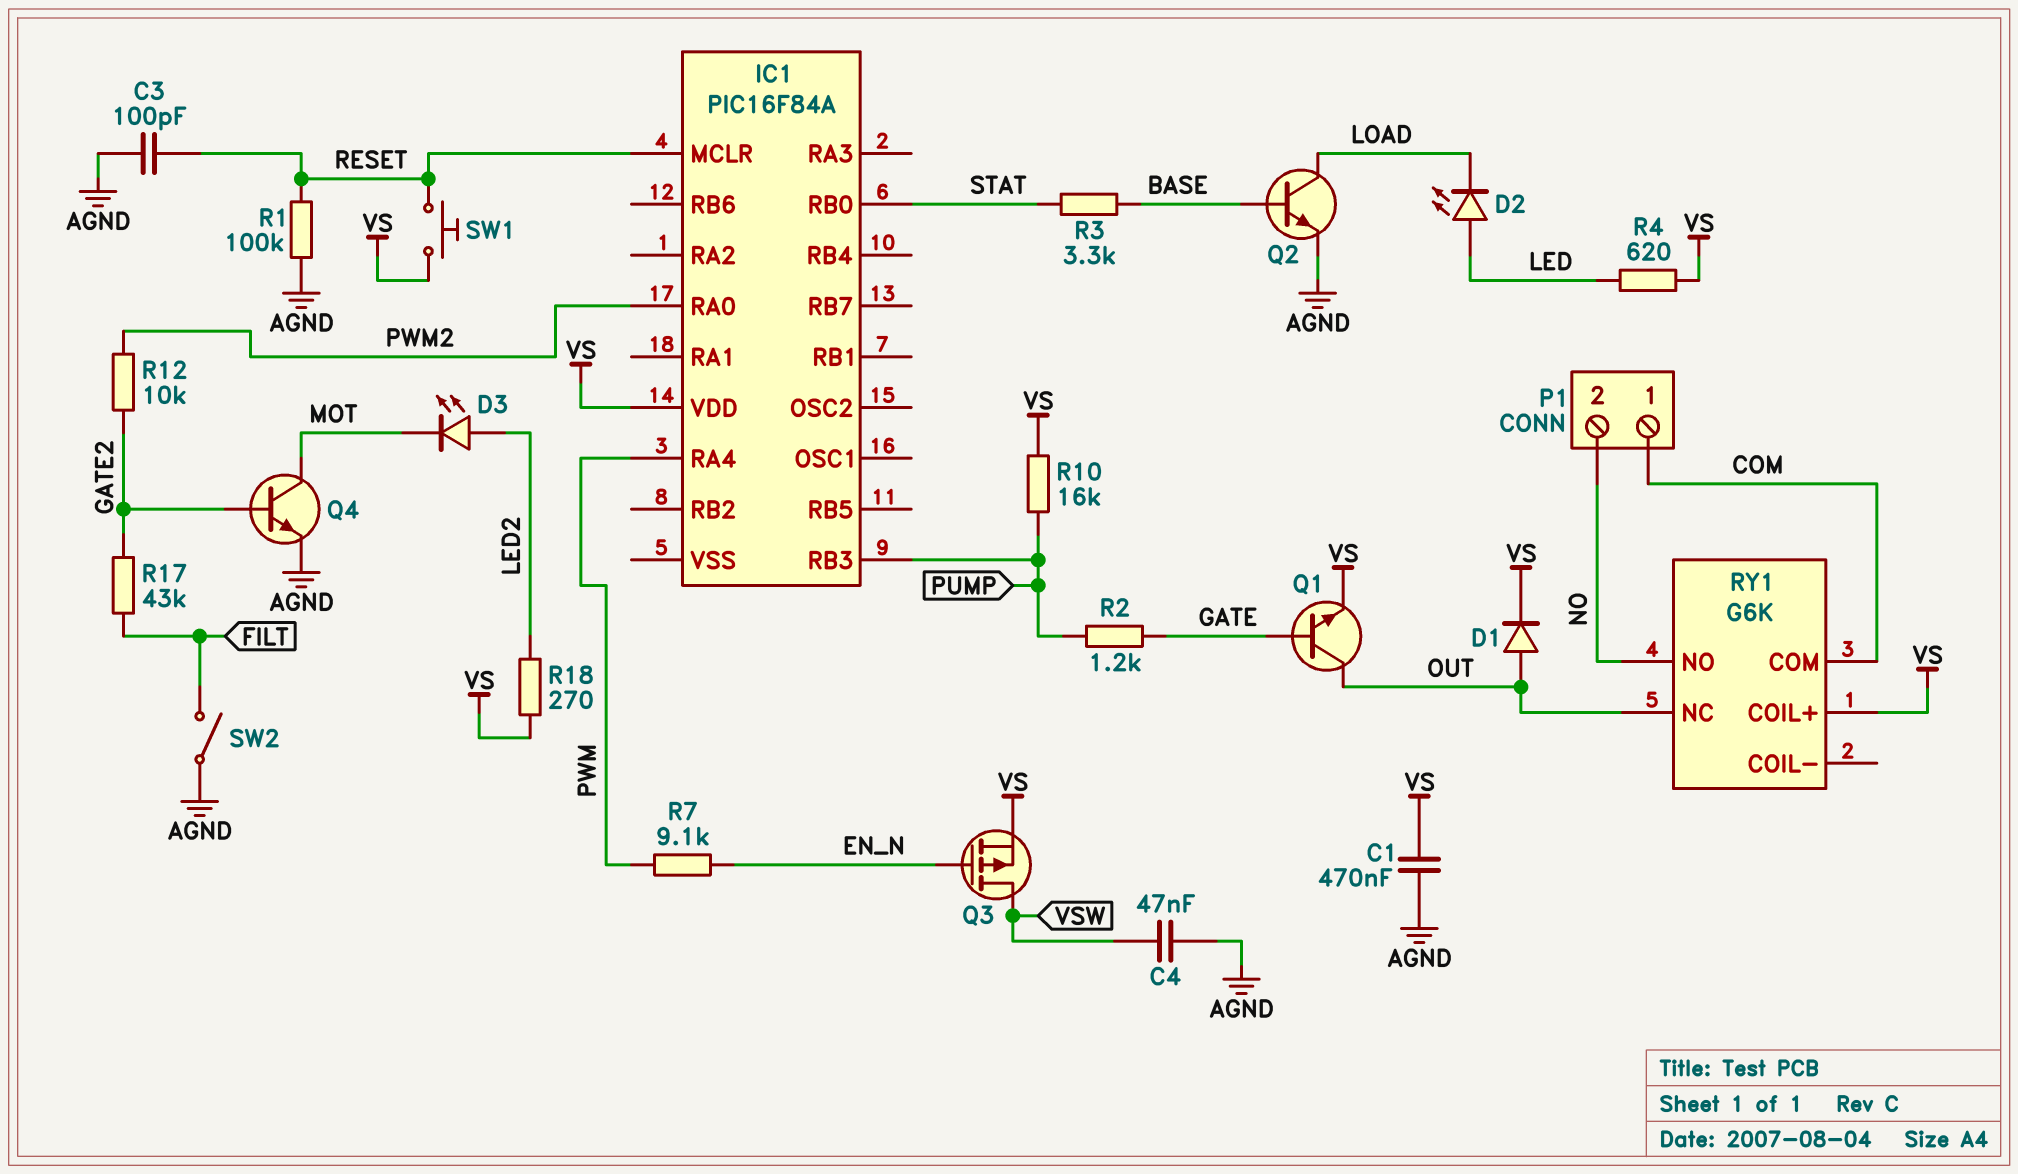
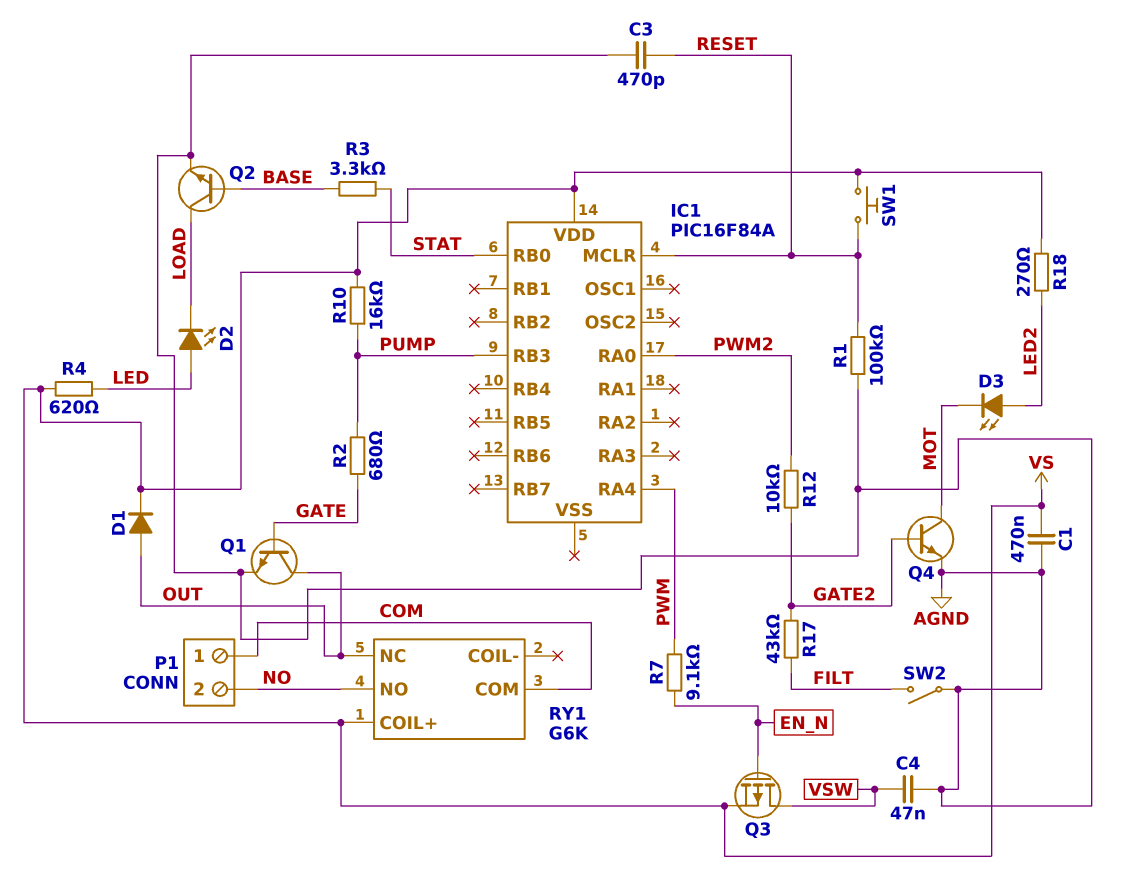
C3: 100pF (AGND, RESET) -> 470pF (AGND, RESET)
Q1: NPN (B GATE, C OUT, E VS) -> NPN (B GATE, C OUT, E AGND)
R2: 1.2k (GATE, PUMP) -> 680 (GATE, PUMP)

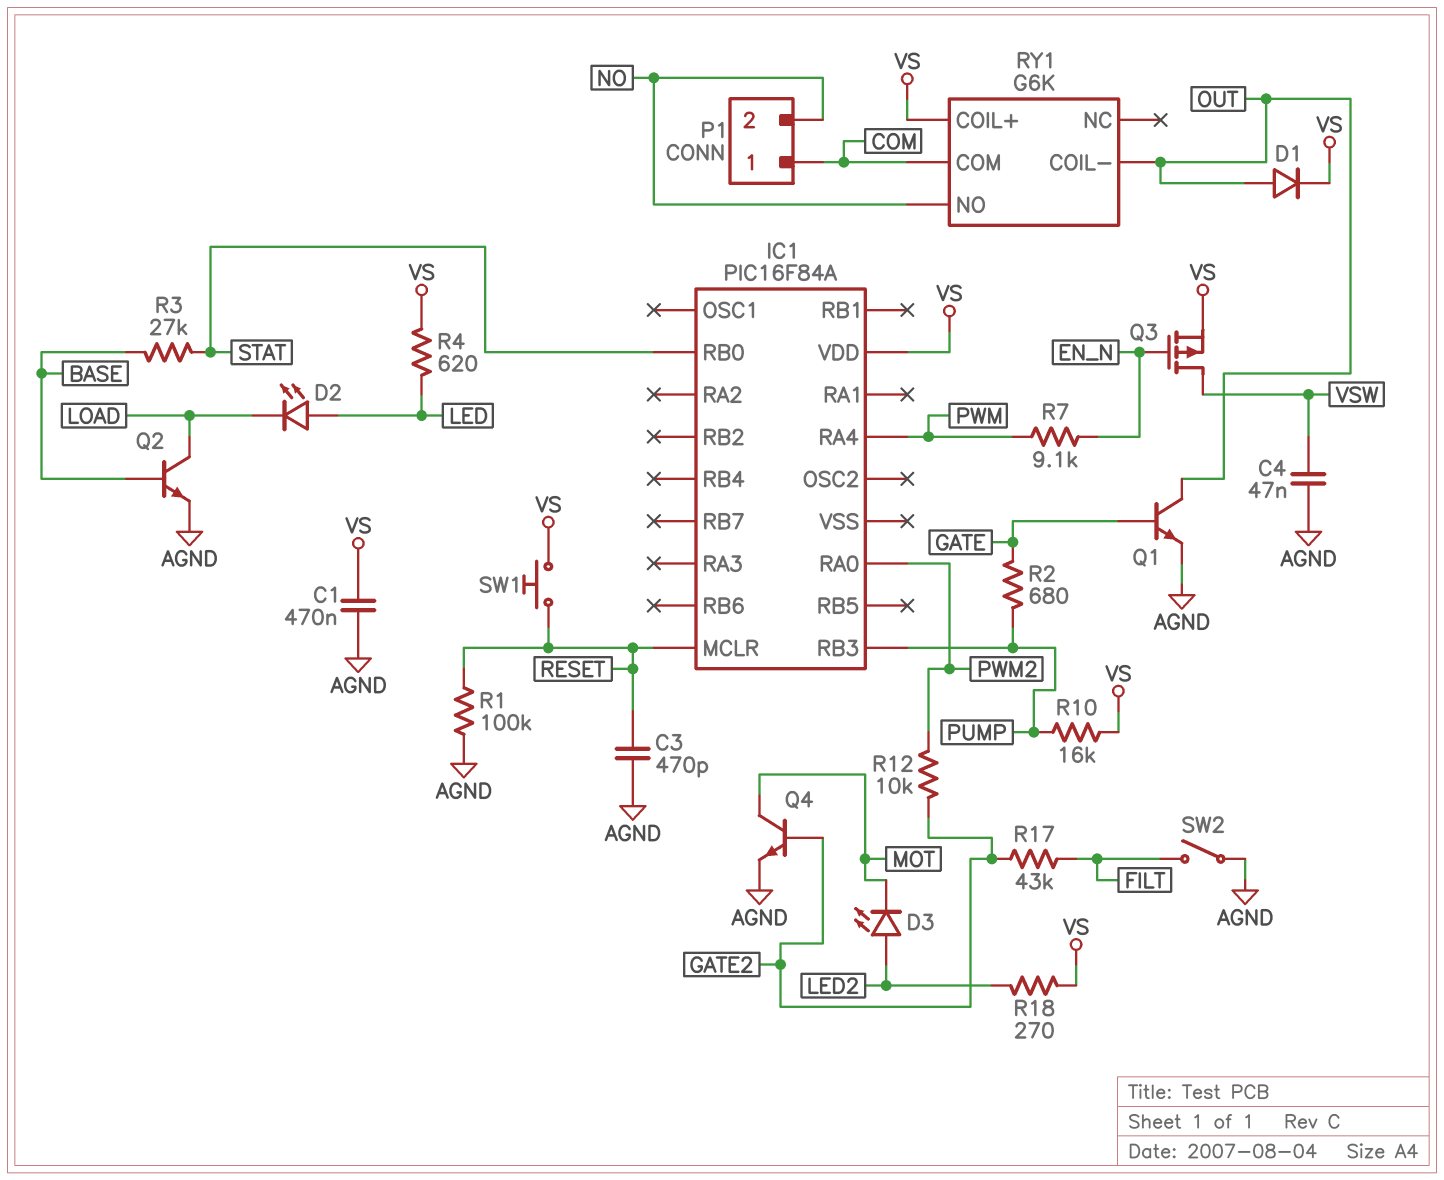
R3: 3.3k (BASE, STAT) -> 27k (BASE, STAT)
RY1 pin COIL-: none -> OUT
RY1 pin NC: OUT -> none

